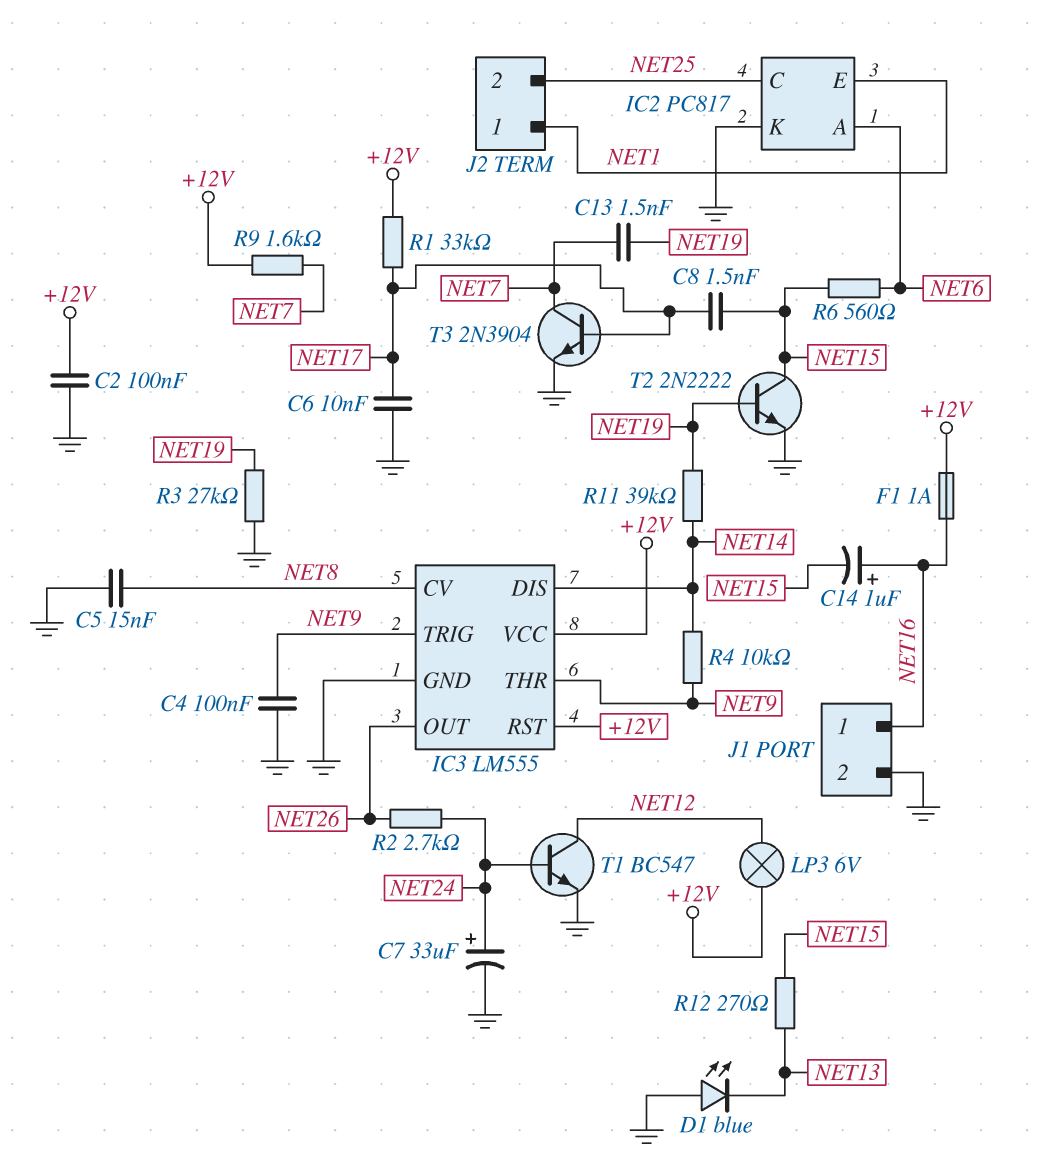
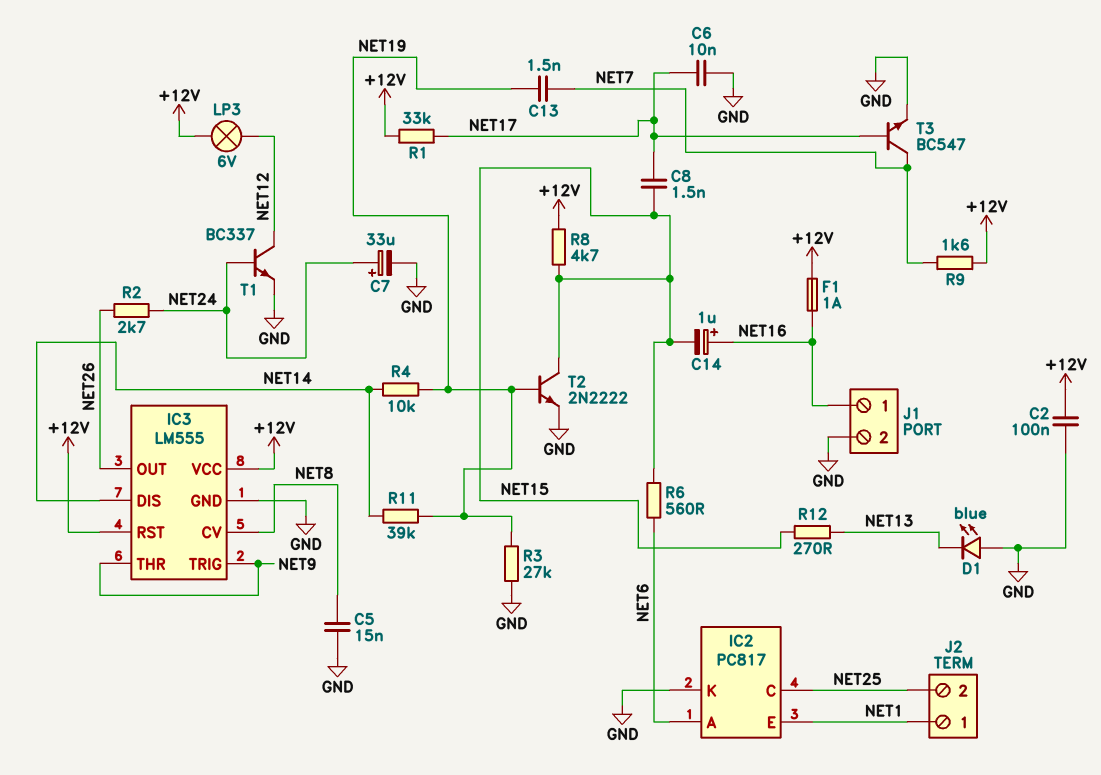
C4: 100nF (GND, NET9) -> none
R4: 10k (NET9, NET14) -> 10k (NET14, NET19)
R8: none -> 4.7k (+12V, NET15)
T1: NPN BC547 (B NET24, C NET12, E GND) -> NPN BC337 (B NET24, C NET12, E GND)
T3: NPN 2N3904 (B NET17, C NET7, E GND) -> NPN BC547 (B NET17, C NET7, E GND)

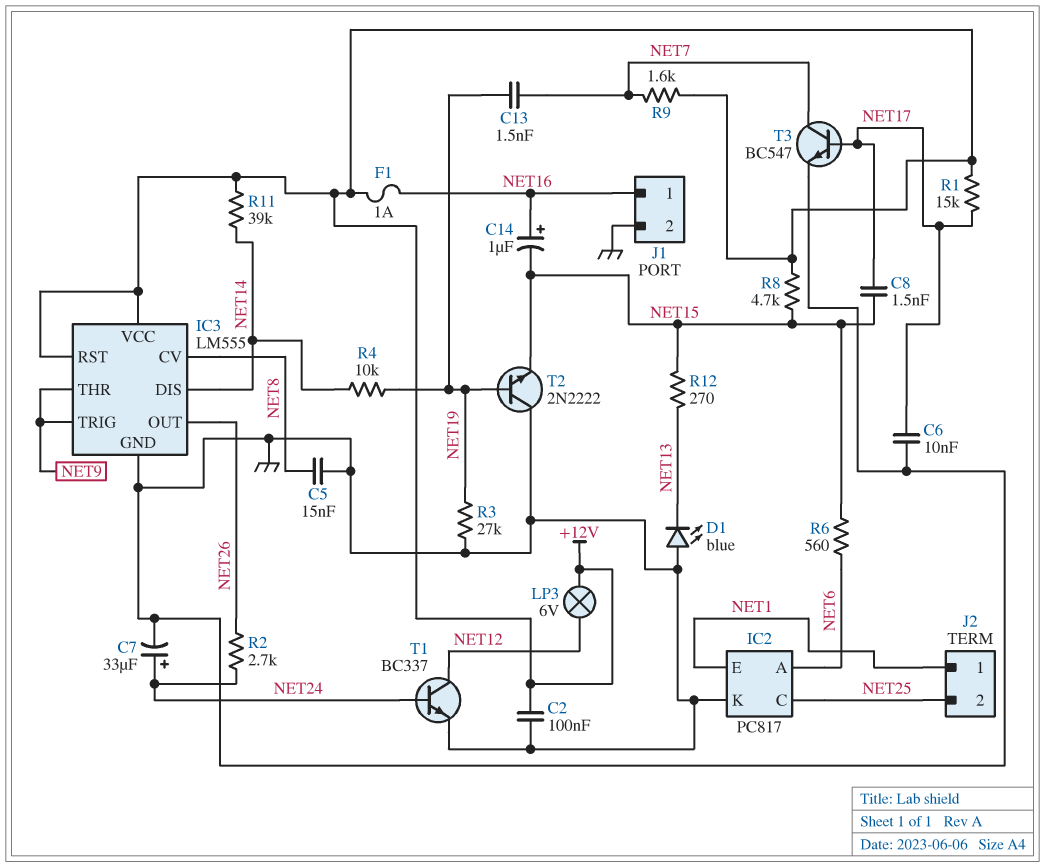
R1: 33k (+12V, NET17) -> 15k (+12V, NET17)
R11: 39k (NET14, NET19) -> 39k (+12V, NET14)
T2: NPN 2N2222 (B NET19, C NET15, E GND) -> NPN 2N2222 (B NET19, C GND, E NET15)

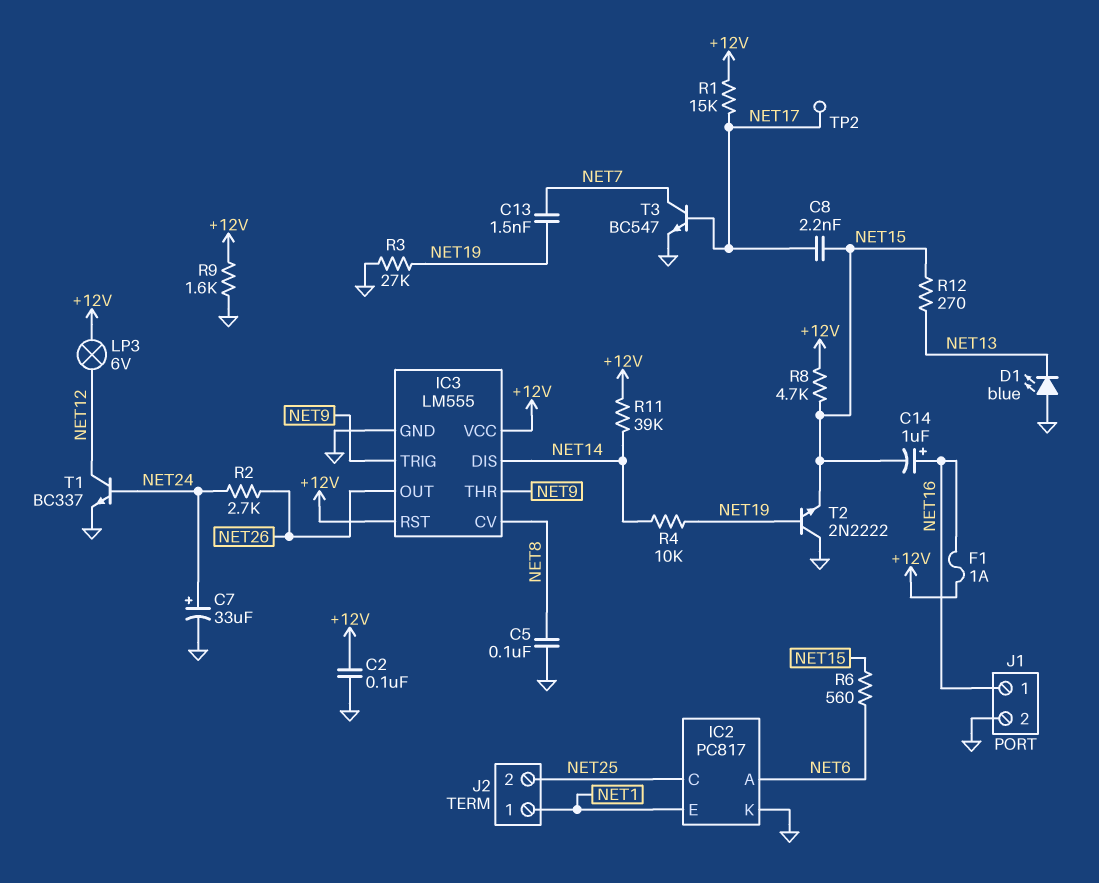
C5: 15nF (GND, NET8) -> 100nF (GND, NET8)
C6: 10nF (GND, NET17) -> none
C8: 1.5nF (NET15, NET17) -> 2.2nF (NET15, NET17)
R9: 1.6k (+12V, NET7) -> 1.6k (+12V, GND)
TP2: none -> test point (NET17)

